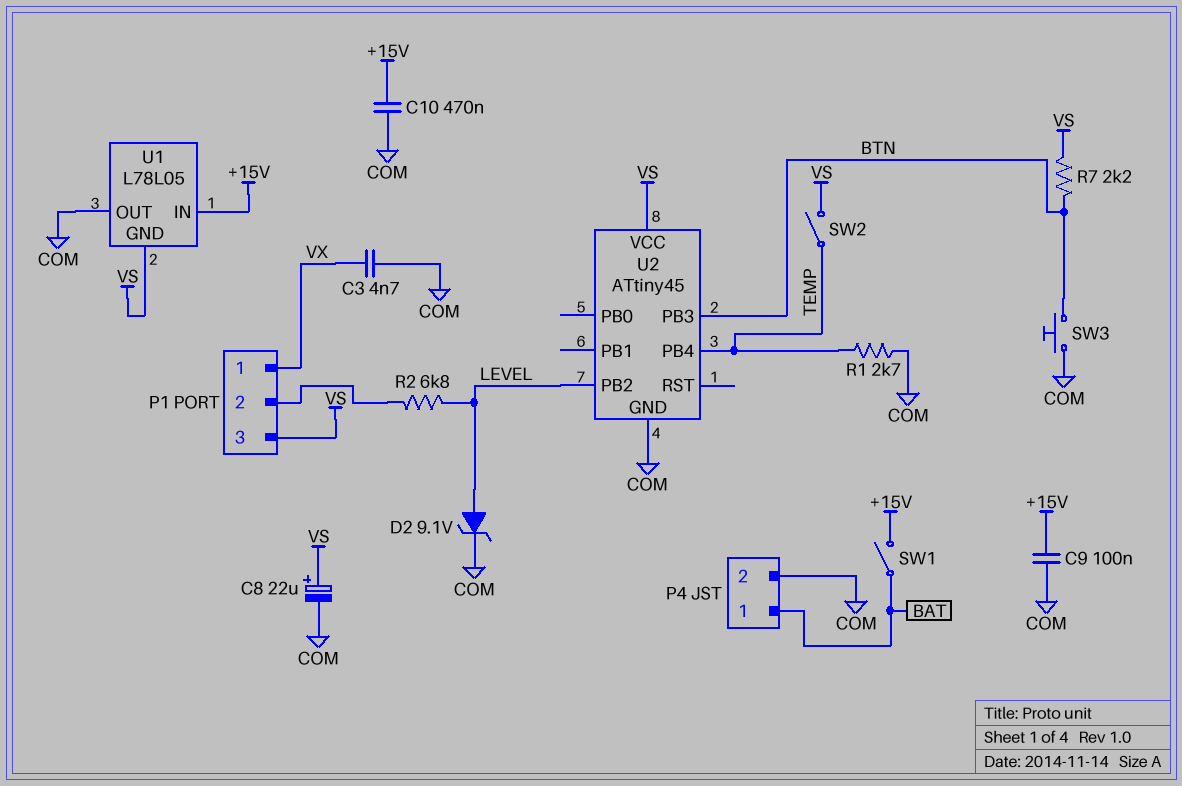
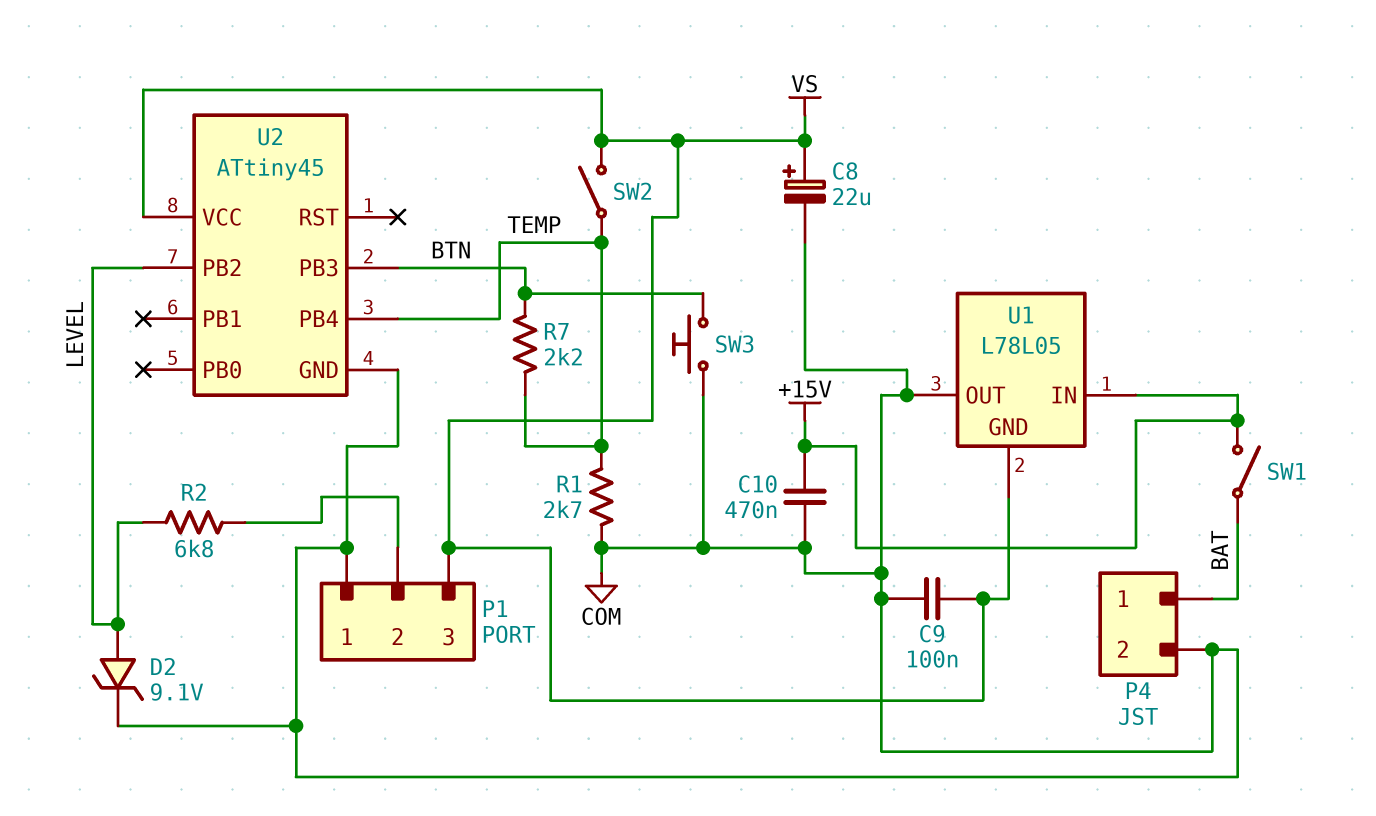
C3: 4.7nF (COM, VX) -> none
C9: 100nF (+15V, COM) -> 100nF (COM, VS)
P1 pin 1: VX -> COM
R7: 2.2k (BTN, VS) -> 2.2k (BTN, TEMP)

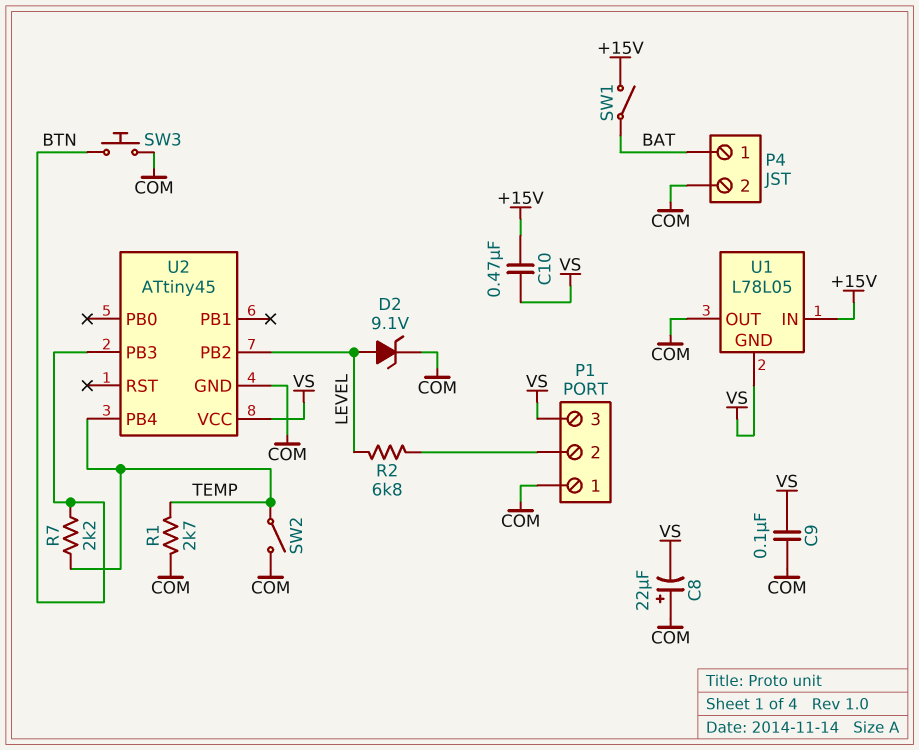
C8: 22uF (plus VS, minus COM) -> 22uF (plus COM, minus VS)
C10: 470nF (+15V, COM) -> 470nF (+15V, VS)
SW2: switch (TEMP, VS) -> switch (COM, TEMP)

